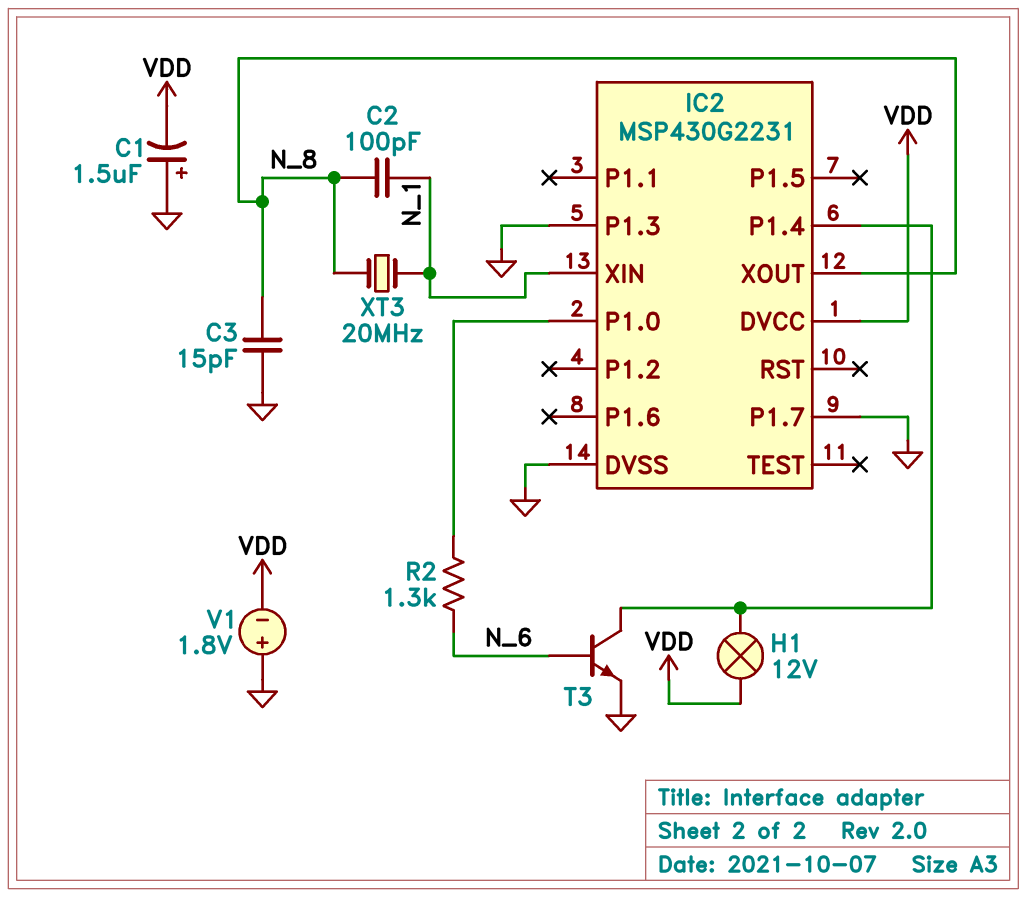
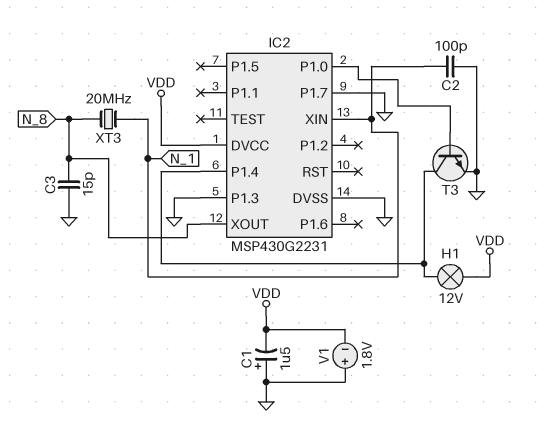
C2: 100pF (N_1, N_8) -> 100pF (GND, N_1)
R2: 1.3k (IC2/P1.0, N_6) -> none
T3: NPN (B N_6, C IC2/P1.4, E GND) -> NPN (B IC2/P1.0, C IC2/P1.4, E GND)

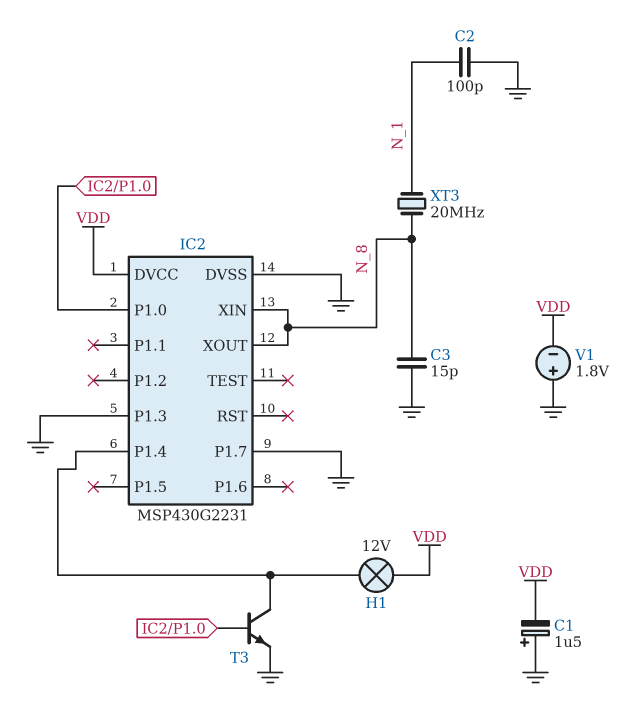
IC2 pin XIN: N_1 -> N_8

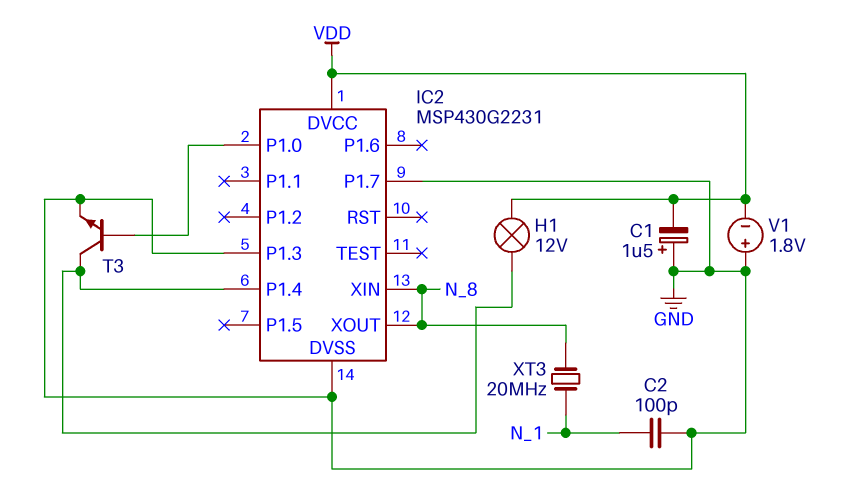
C3: 15pF (GND, N_8) -> none

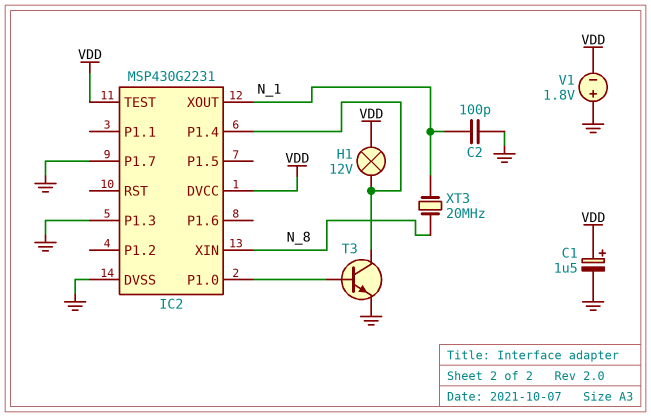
C1: 1.5uF (plus GND, minus VDD) -> 1.5uF (plus VDD, minus GND)
IC2 pin TEST: none -> VDD
IC2 pin XOUT: N_8 -> N_1

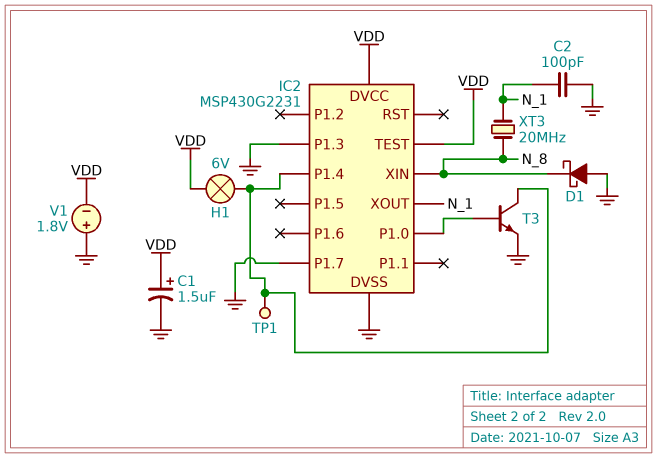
D1: none -> schottky (A GND, K N_8)
H1: lamp 12V (IC2/P1.4, VDD) -> lamp 6V (IC2/P1.4, VDD)
TP1: none -> test point (IC2/P1.4)

